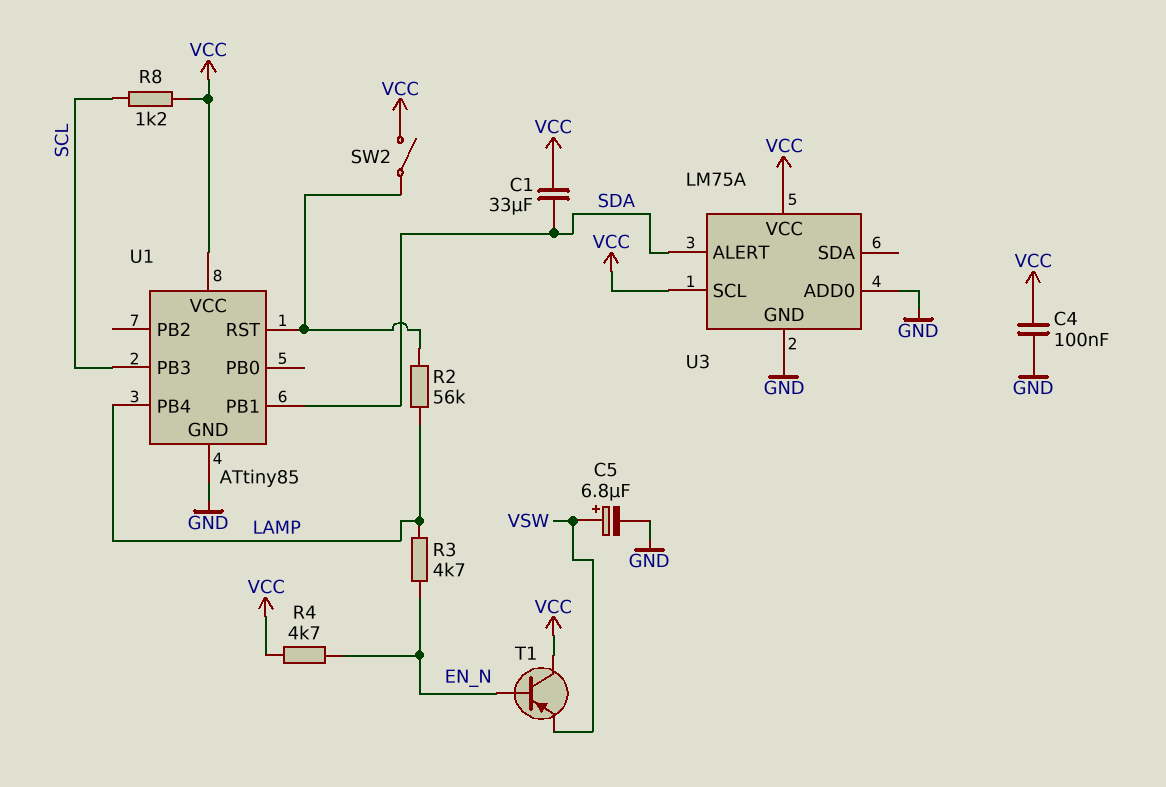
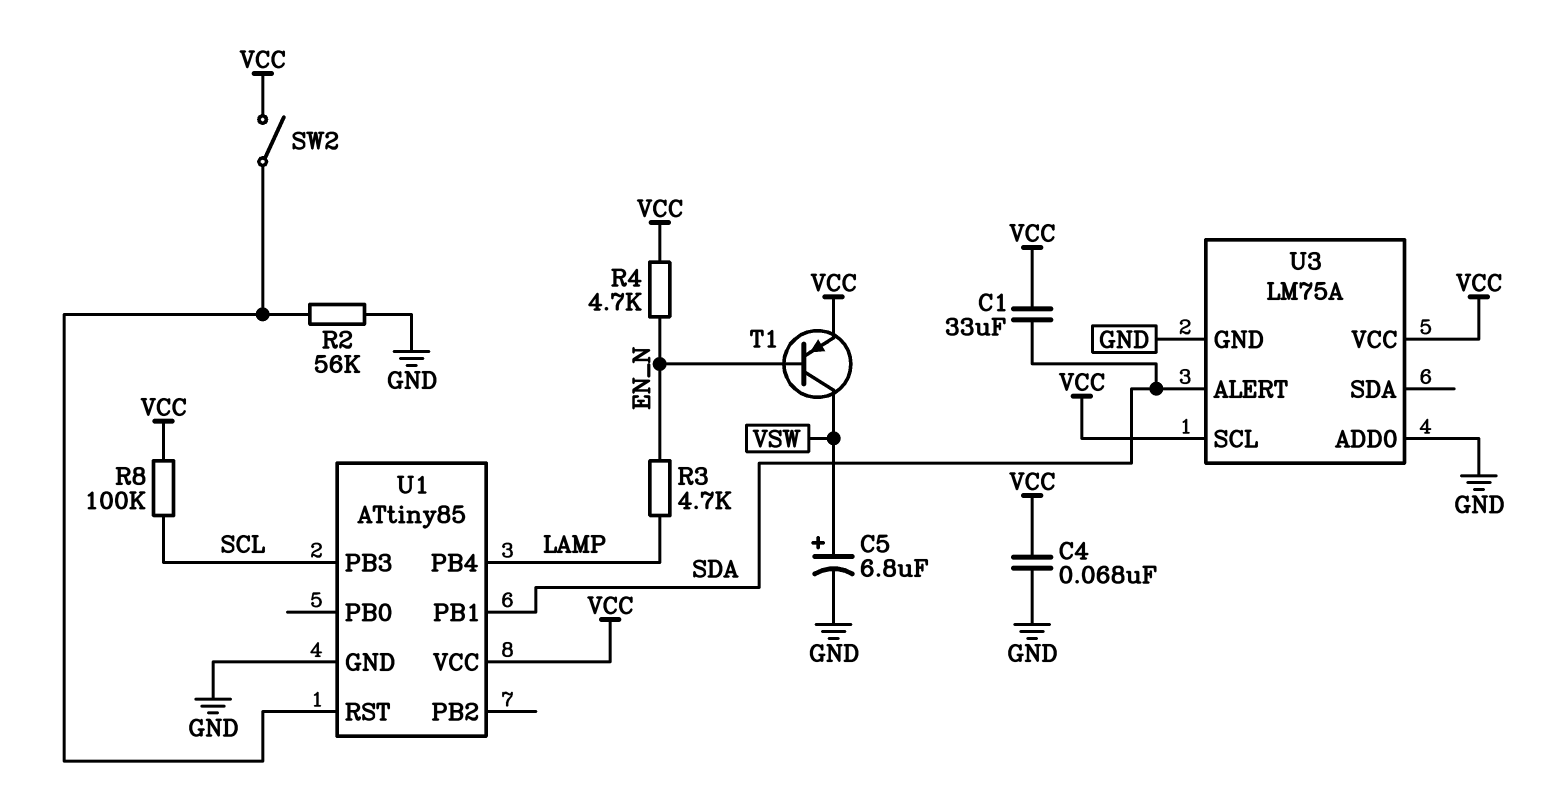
C4: 100nF (GND, VCC) -> 68nF (GND, VCC)
R2: 56k (LAMP, U1/RST) -> 56k (GND, U1/RST)
R8: 1.2k (SCL, VCC) -> 100k (SCL, VCC)
T1: PNP (B EN_N, C VCC, E VSW) -> PNP (B EN_N, C VSW, E VCC)

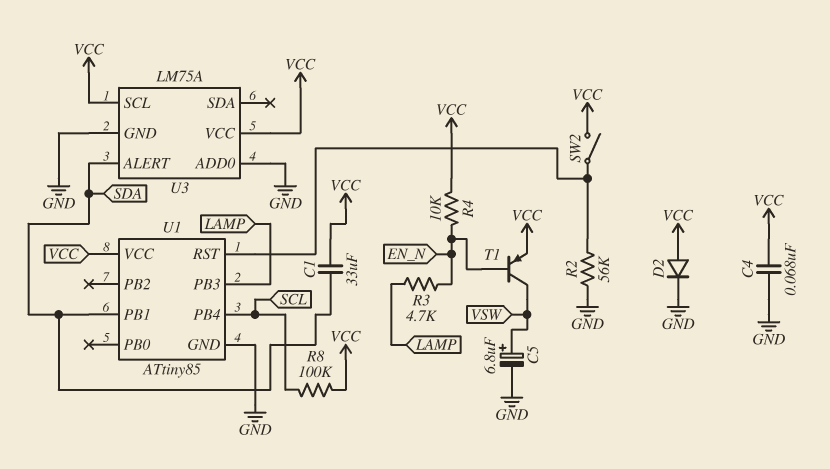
D2: none -> diode (A VCC, K GND)
R4: 4.7k (EN_N, VCC) -> 10k (EN_N, VCC)
U1 pin PB3: SCL -> LAMP
U1 pin PB4: LAMP -> SCL

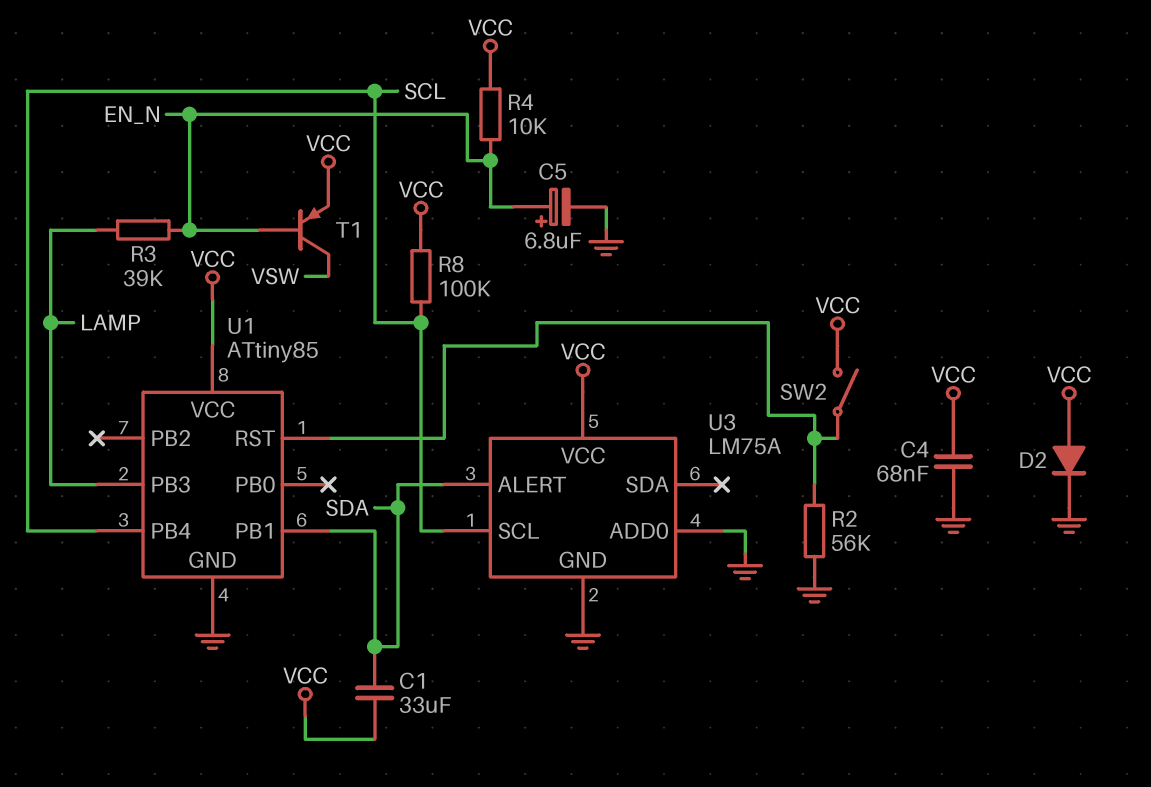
C5: 6.8uF (plus VSW, minus GND) -> 6.8uF (plus EN_N, minus GND)
R3: 4.7k (EN_N, LAMP) -> 39k (EN_N, LAMP)
U3 pin SCL: VCC -> SCL

